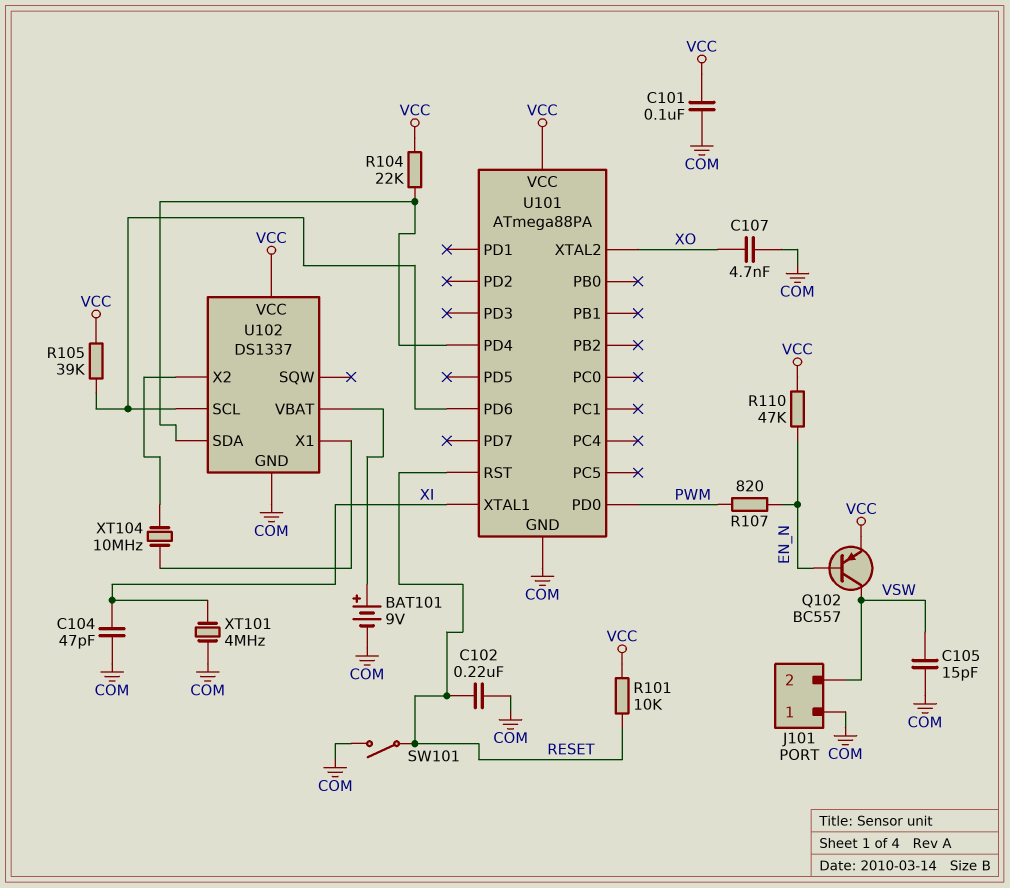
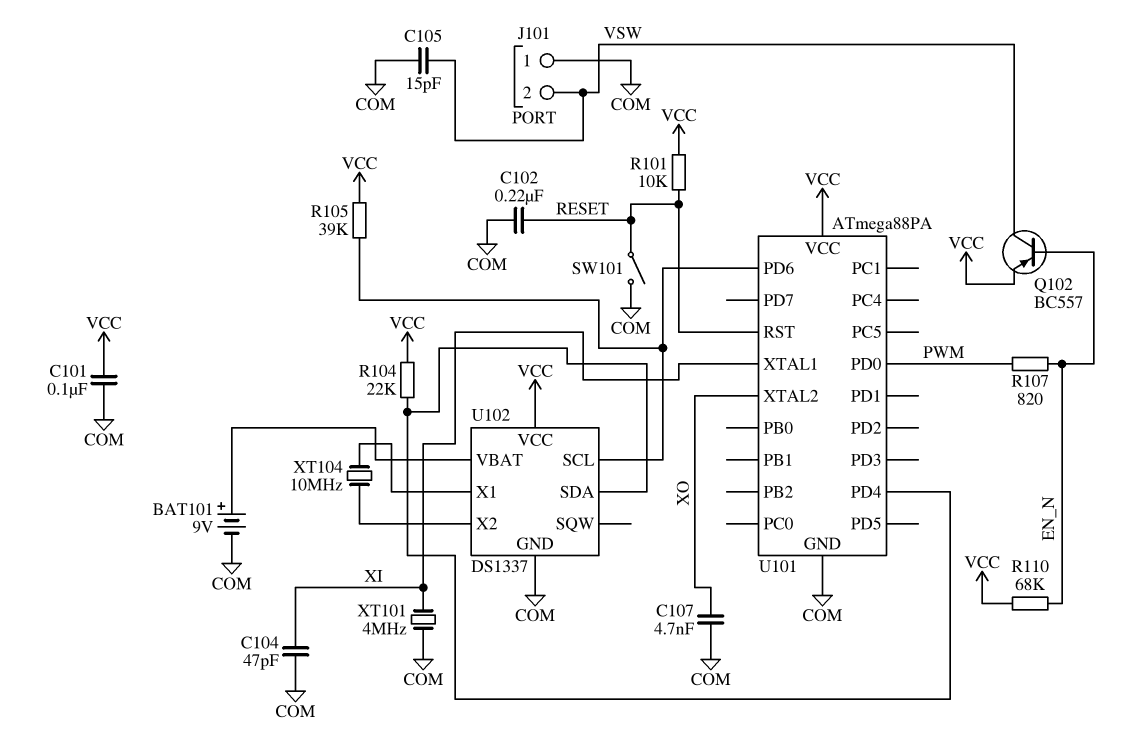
R110: 47k (EN_N, VCC) -> 68k (EN_N, VCC)

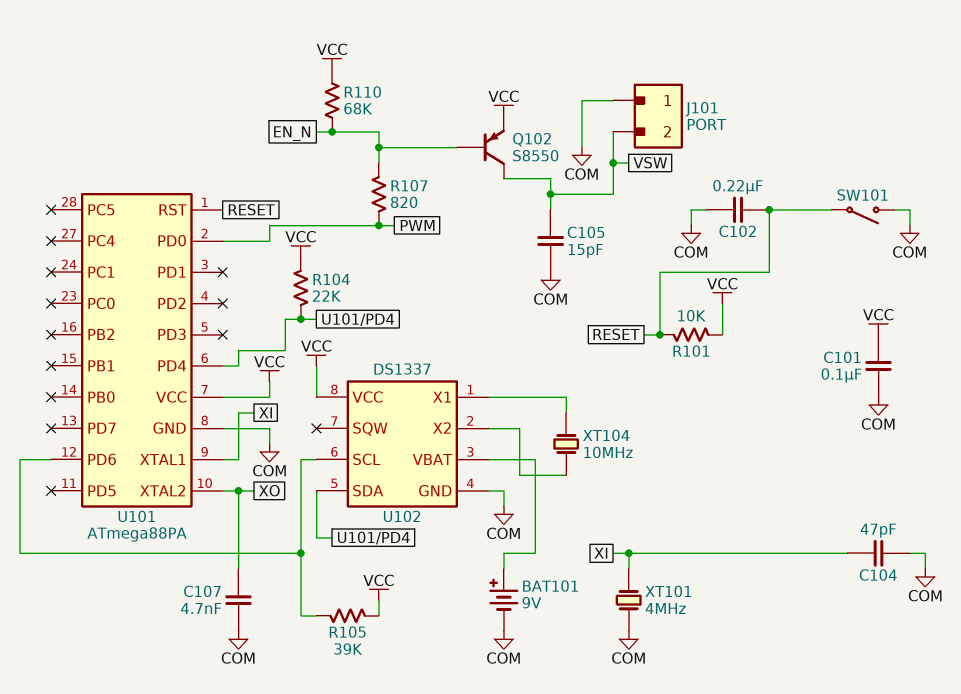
Q102: PNP BC557 (B EN_N, C VSW, E VCC) -> PNP S8550 (B EN_N, C VSW, E VCC)

